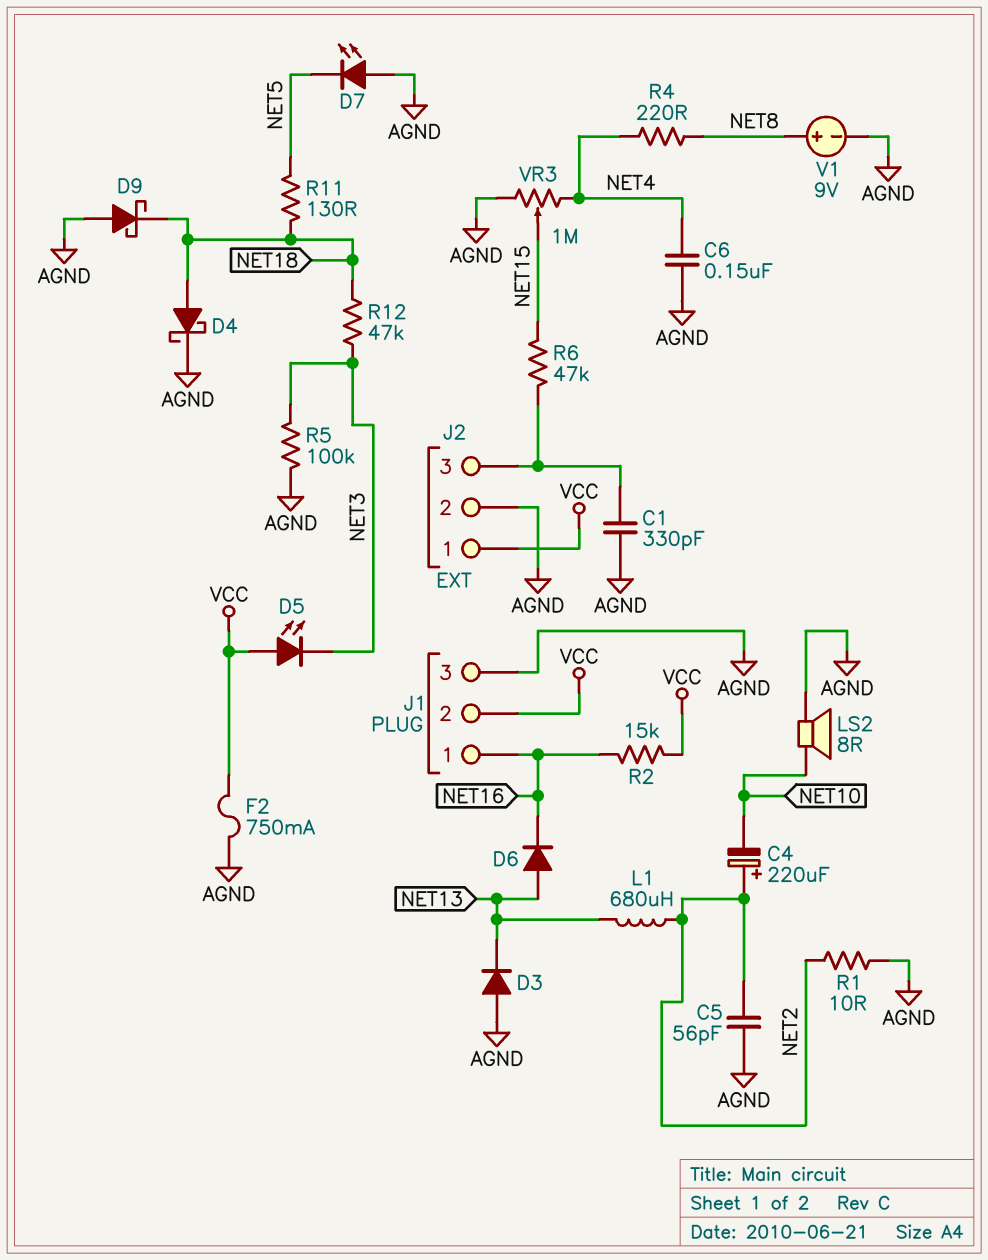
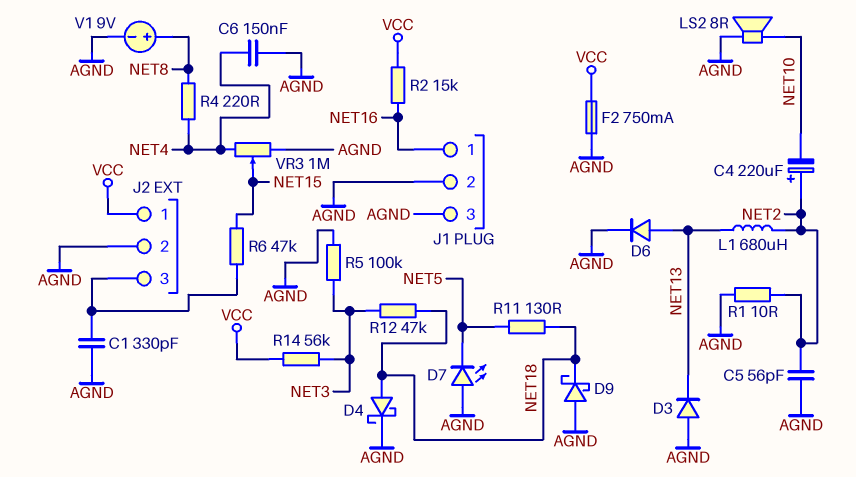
D5: LED (A VCC, K NET3) -> none
D6: diode (A NET13, K NET16) -> diode (A NET13, K AGND)
J1 pin 2: VCC -> AGND
R14: none -> 56k (NET3, VCC)

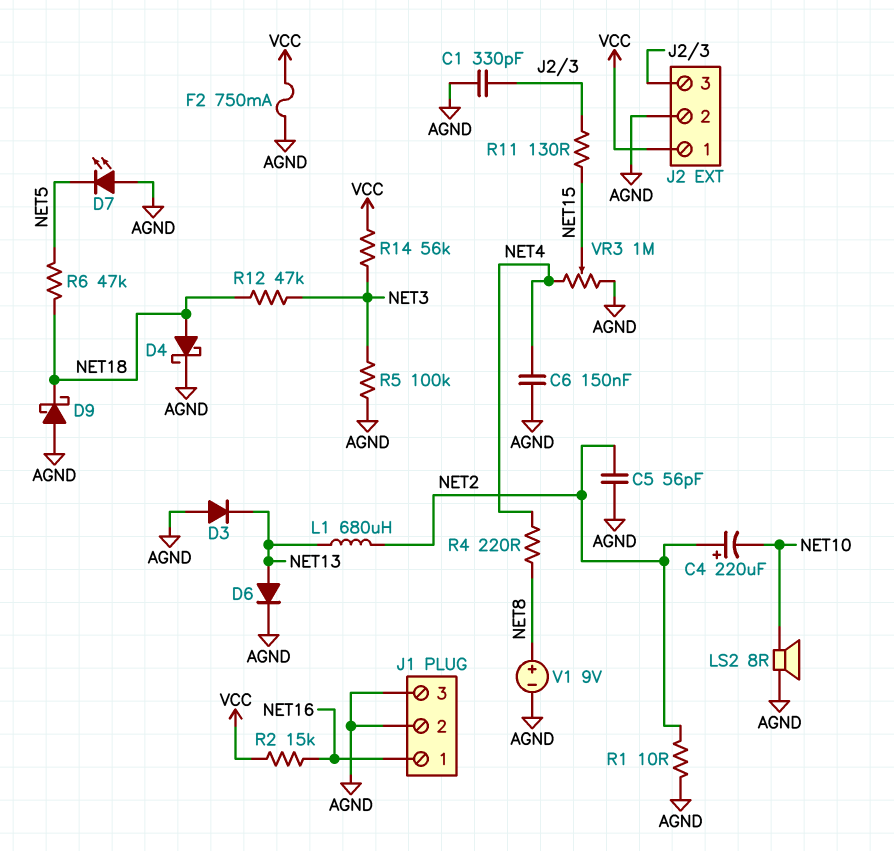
R6: 47k (J2/3, NET15) -> 47k (NET5, NET18)
R11: 130 (NET5, NET18) -> 130 (J2/3, NET15)

